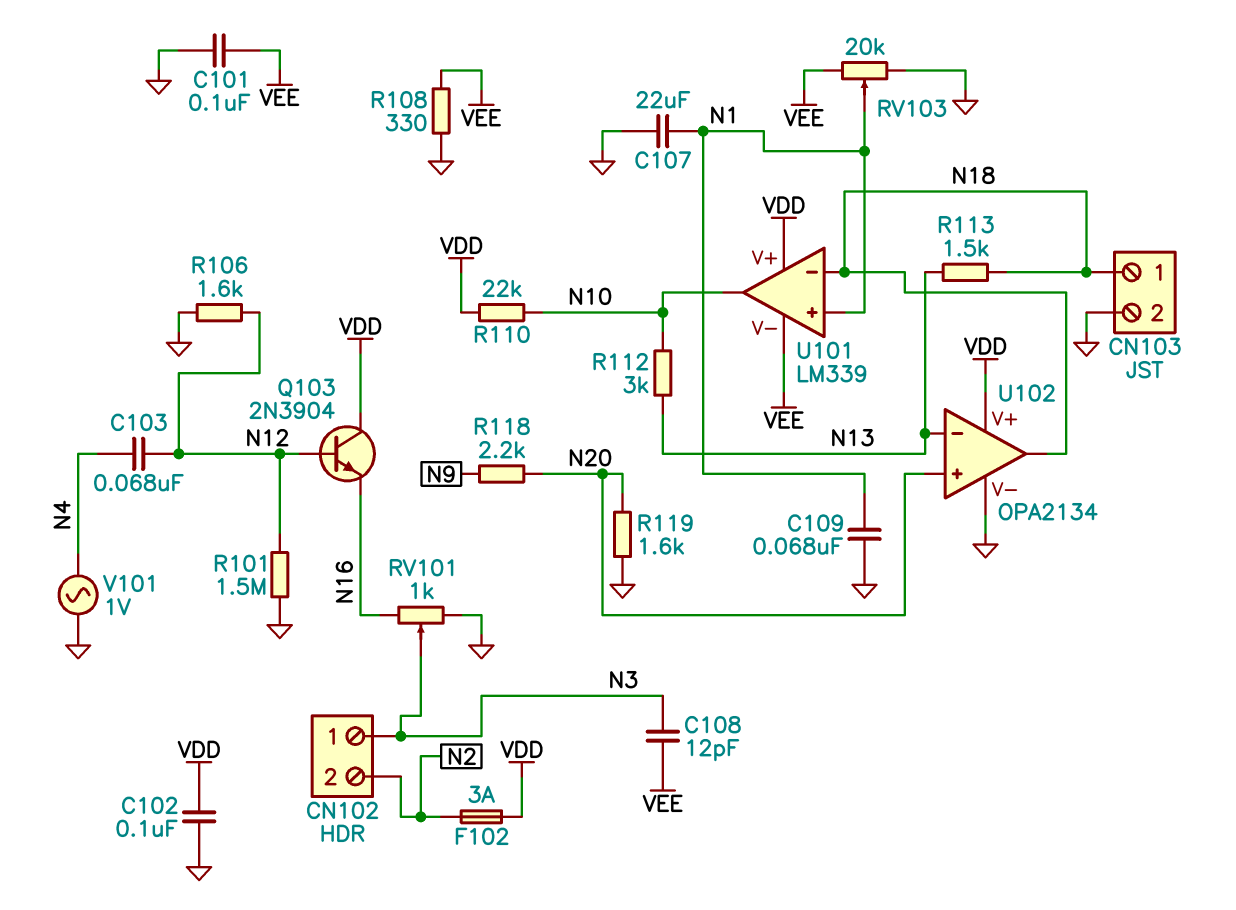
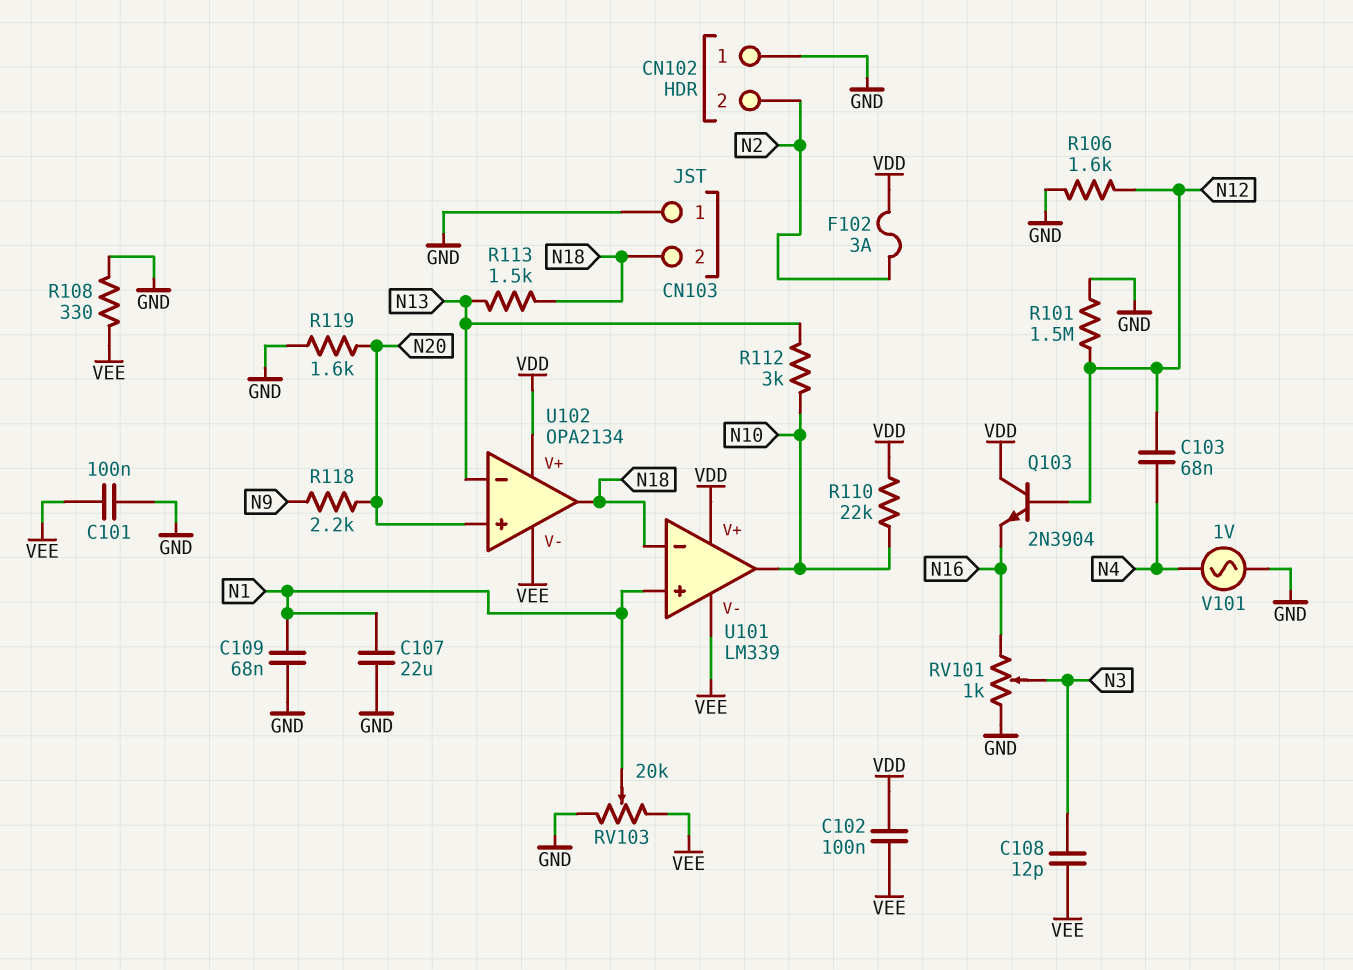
C102: 100nF (GND, VDD) -> 100nF (VDD, VEE)
CN102 pin 1: N3 -> GND
CN103 pin 1: N18 -> GND
CN103 pin 2: GND -> N18
U102 pin V-: GND -> VEE

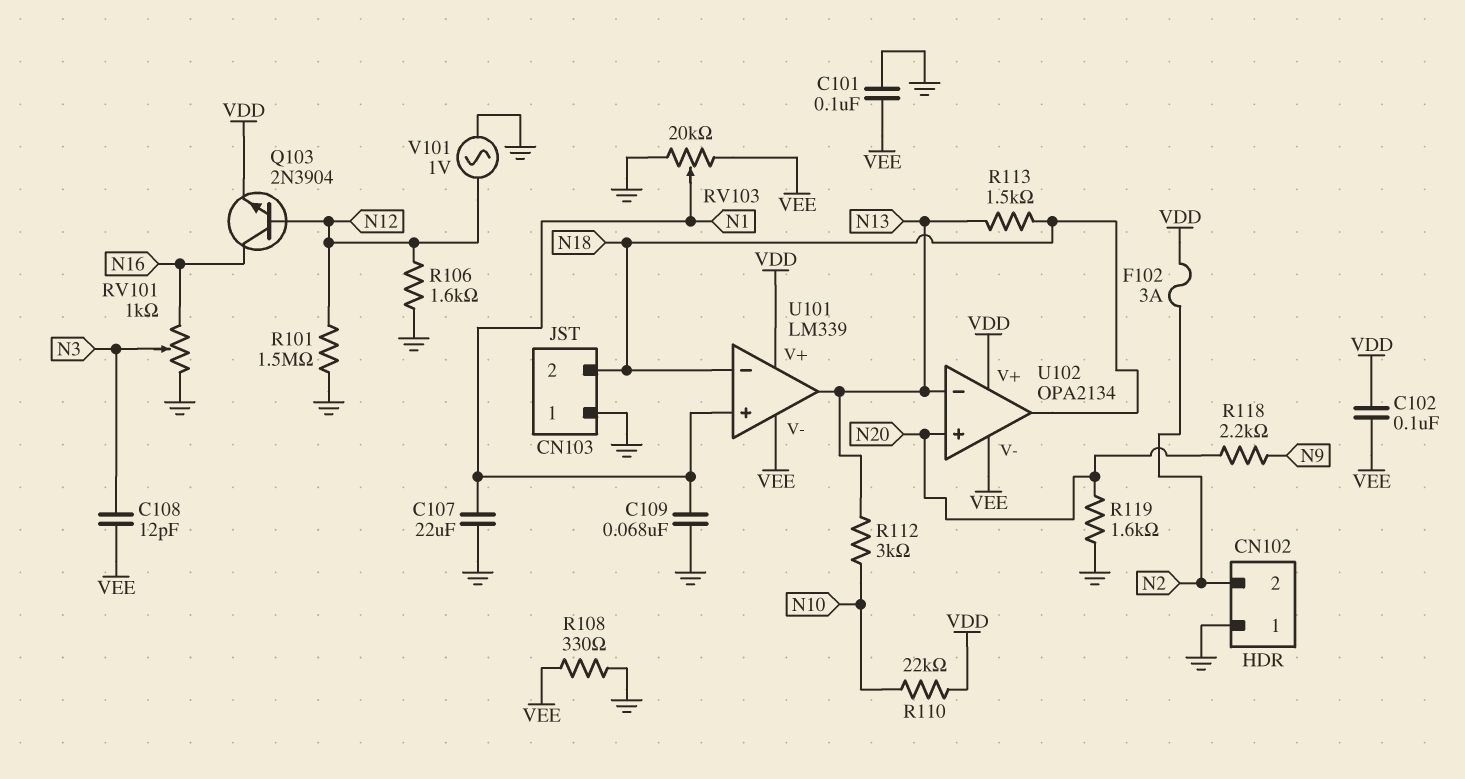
C103: 68nF (N4, N12) -> none
Q103: NPN 2N3904 (B N12, C VDD, E N16) -> NPN 2N3904 (B N12, C N16, E VDD)
U101 pin out: N10 -> N13
V101: AC 1V (GND, N4) -> AC 1V (GND, N12)

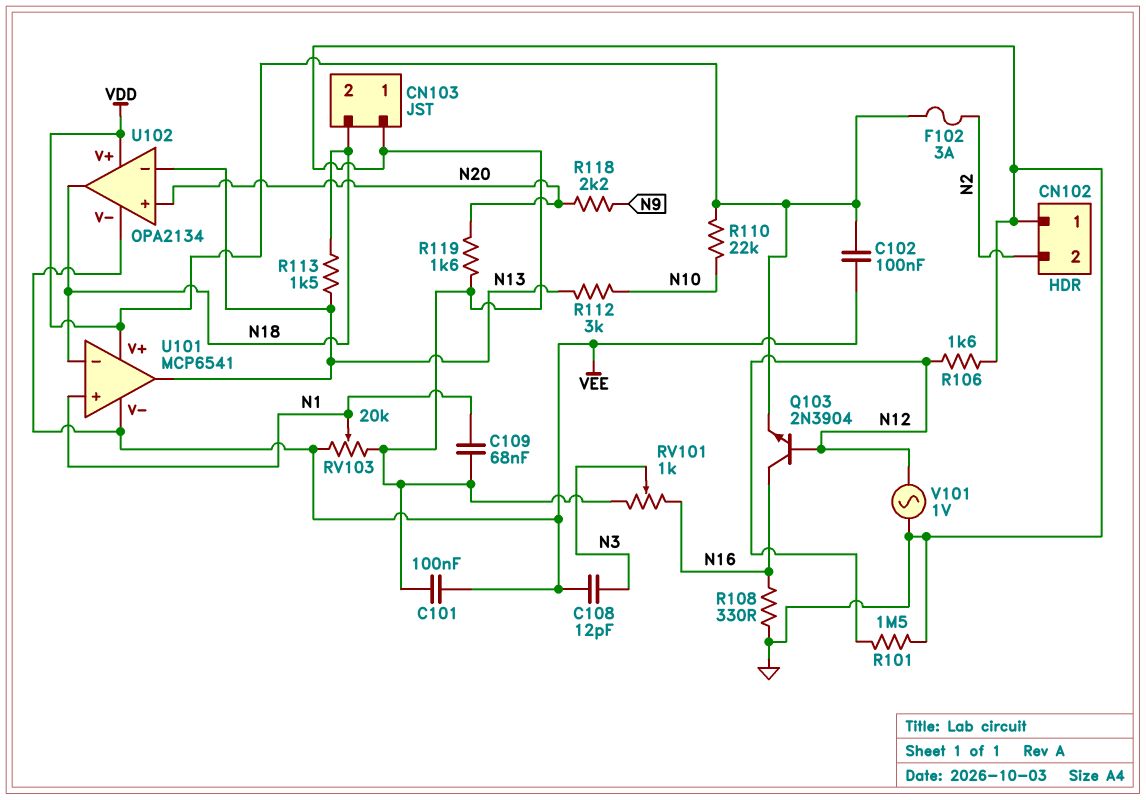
C107: 22uF (GND, N1) -> none
R108: 330 (GND, VEE) -> 330 (GND, N16)
U101: LM339 -> MCP6541

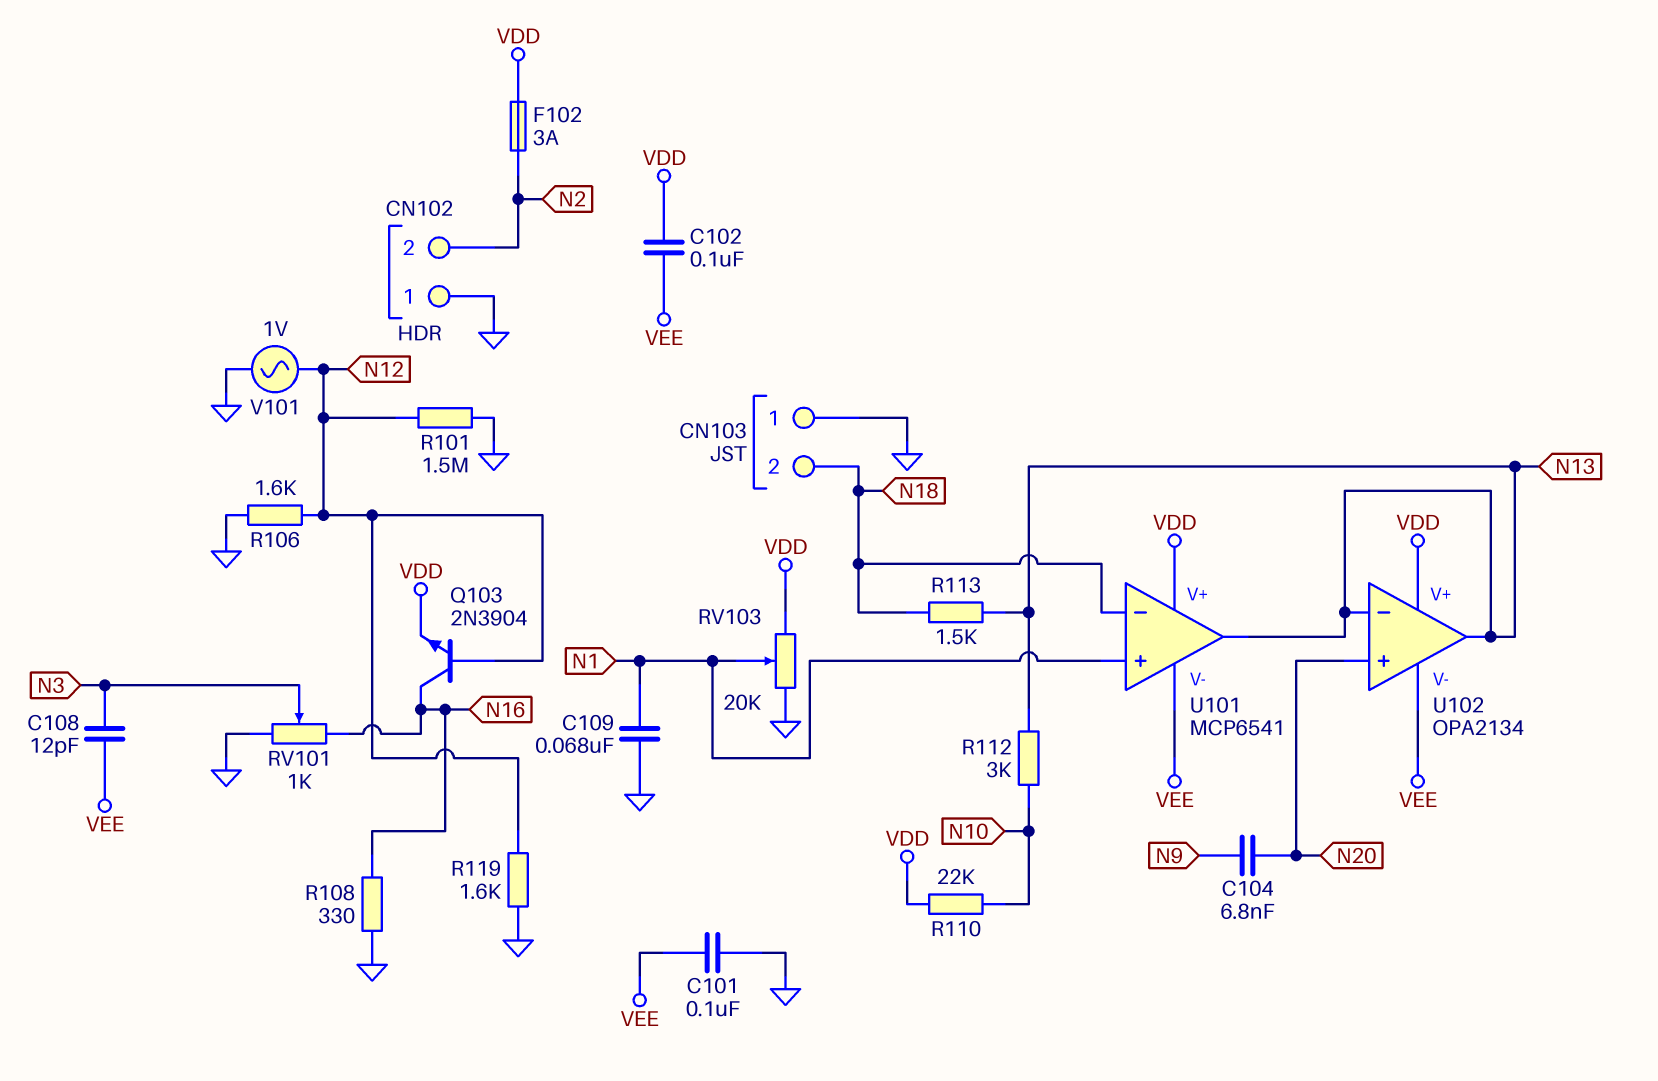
C104: none -> 6.8nF (N9, N20)
R118: 2.2k (N9, N20) -> none
R119: 1.6k (GND, N20) -> 1.6k (GND, N12)
RV103: 20k (GND, VEE, wiper N1) -> 20k (GND, VDD, wiper N1)
U102 pin out: N18 -> N13

